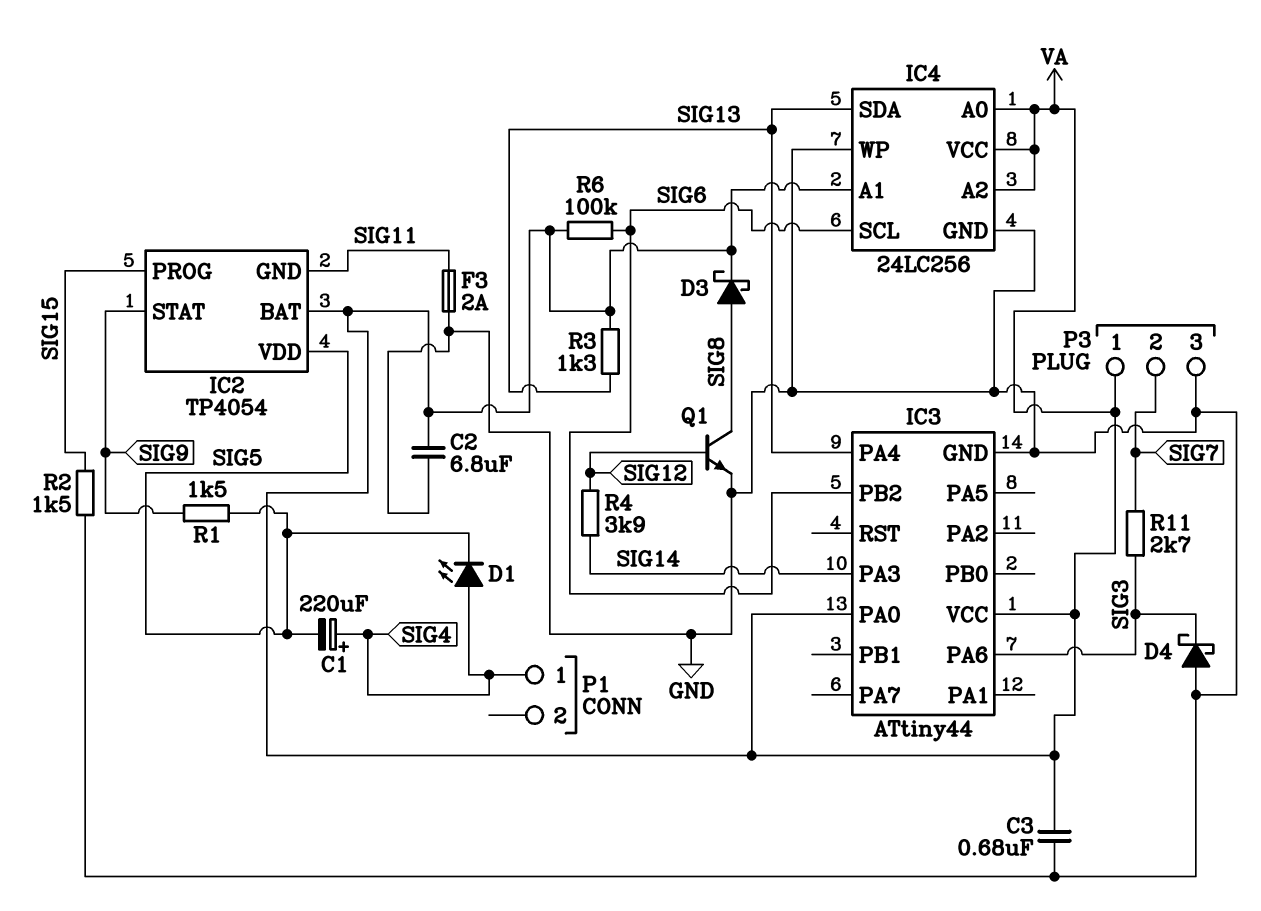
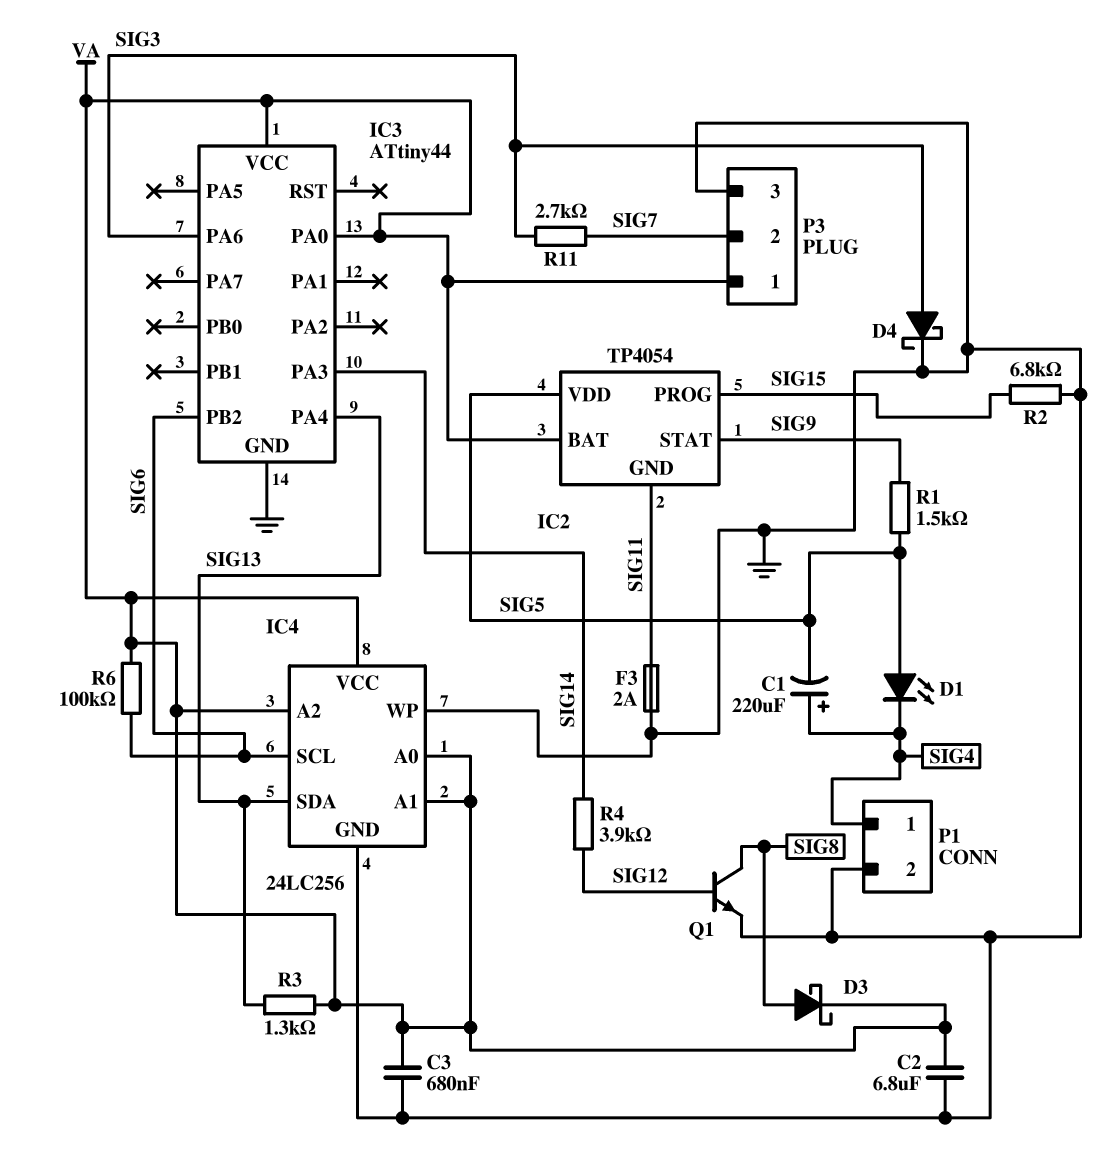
D1: LED (A SIG4, K SIG5) -> LED (A SIG5, K SIG4)
D4: schottky (A GND, K SIG3) -> schottky (A SIG3, K GND)
P1 pin 2: none -> GND
R2: 1.5k (GND, SIG15) -> 6.8k (GND, SIG15)

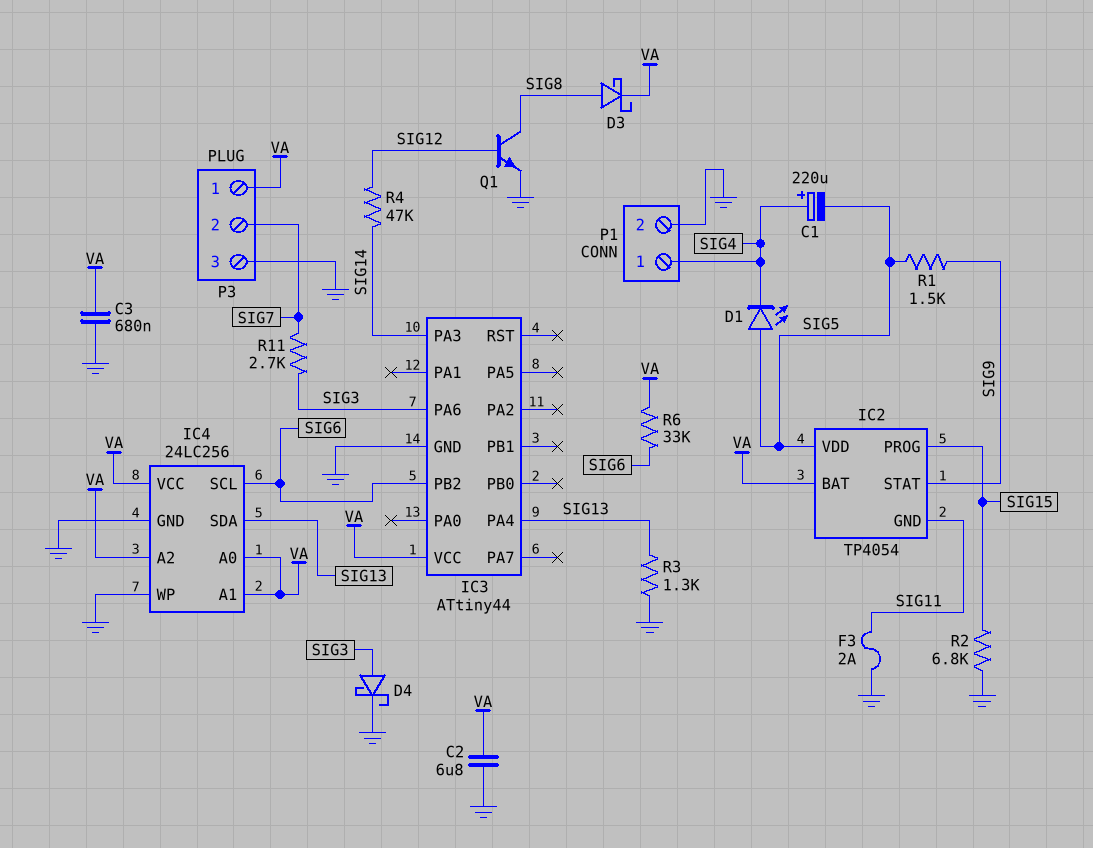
IC3 pin PA0: VA -> none
R3: 1.3k (SIG13, VA) -> 1.3k (GND, SIG13)
R4: 3.9k (SIG12, SIG14) -> 47k (SIG12, SIG14)
R6: 100k (SIG6, VA) -> 33k (SIG6, VA)

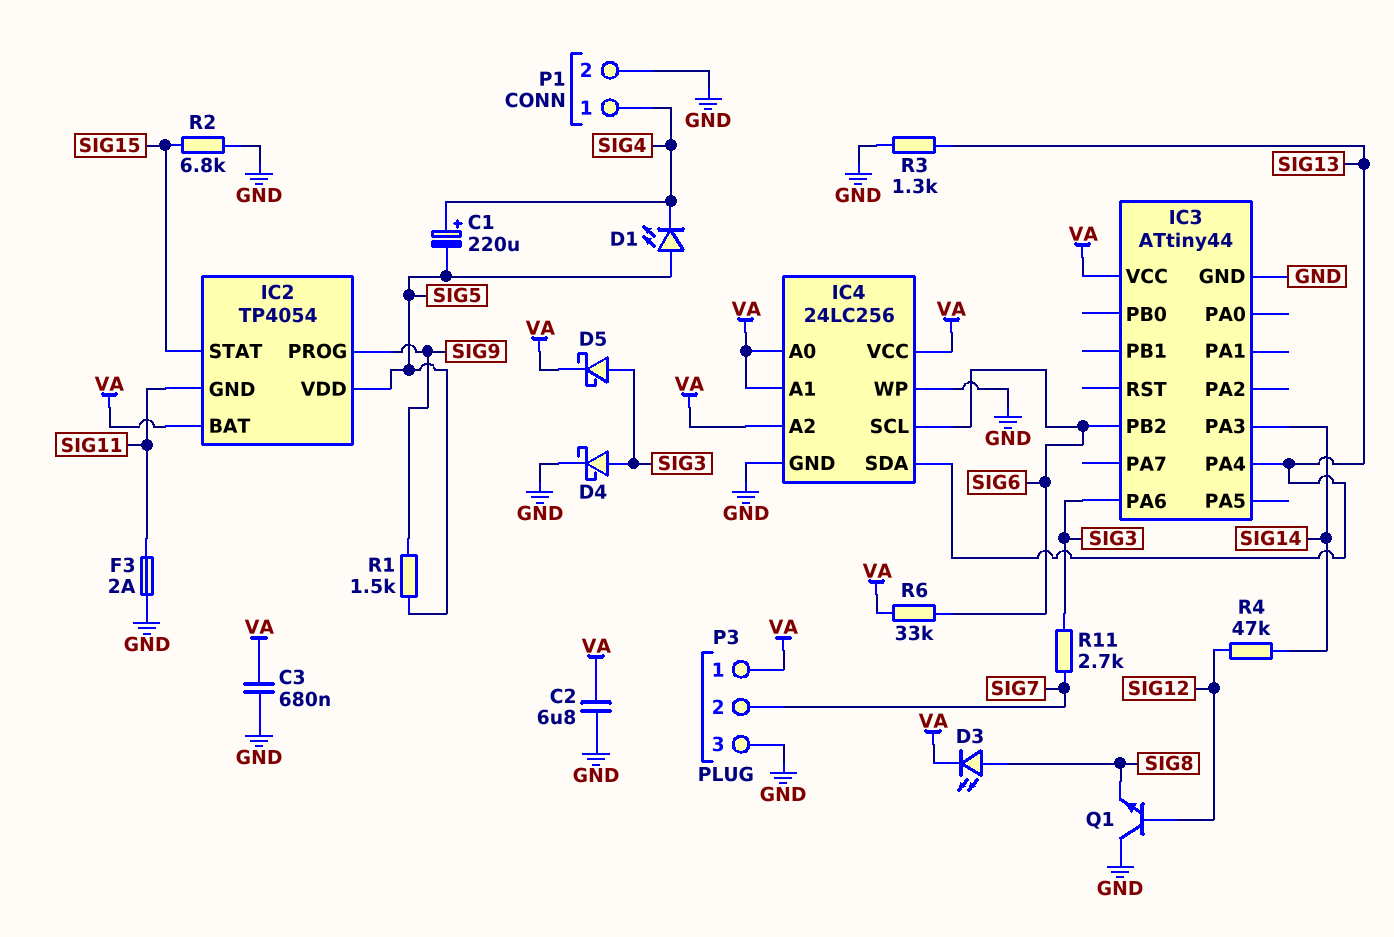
D3: schottky (A SIG8, K VA) -> LED (A SIG8, K VA)
D5: none -> schottky (A SIG3, K VA)
IC2 pin PROG: SIG15 -> SIG9
IC2 pin STAT: SIG9 -> SIG15
Q1: NPN (B SIG12, C SIG8, E GND) -> NPN (B SIG12, C GND, E SIG8)

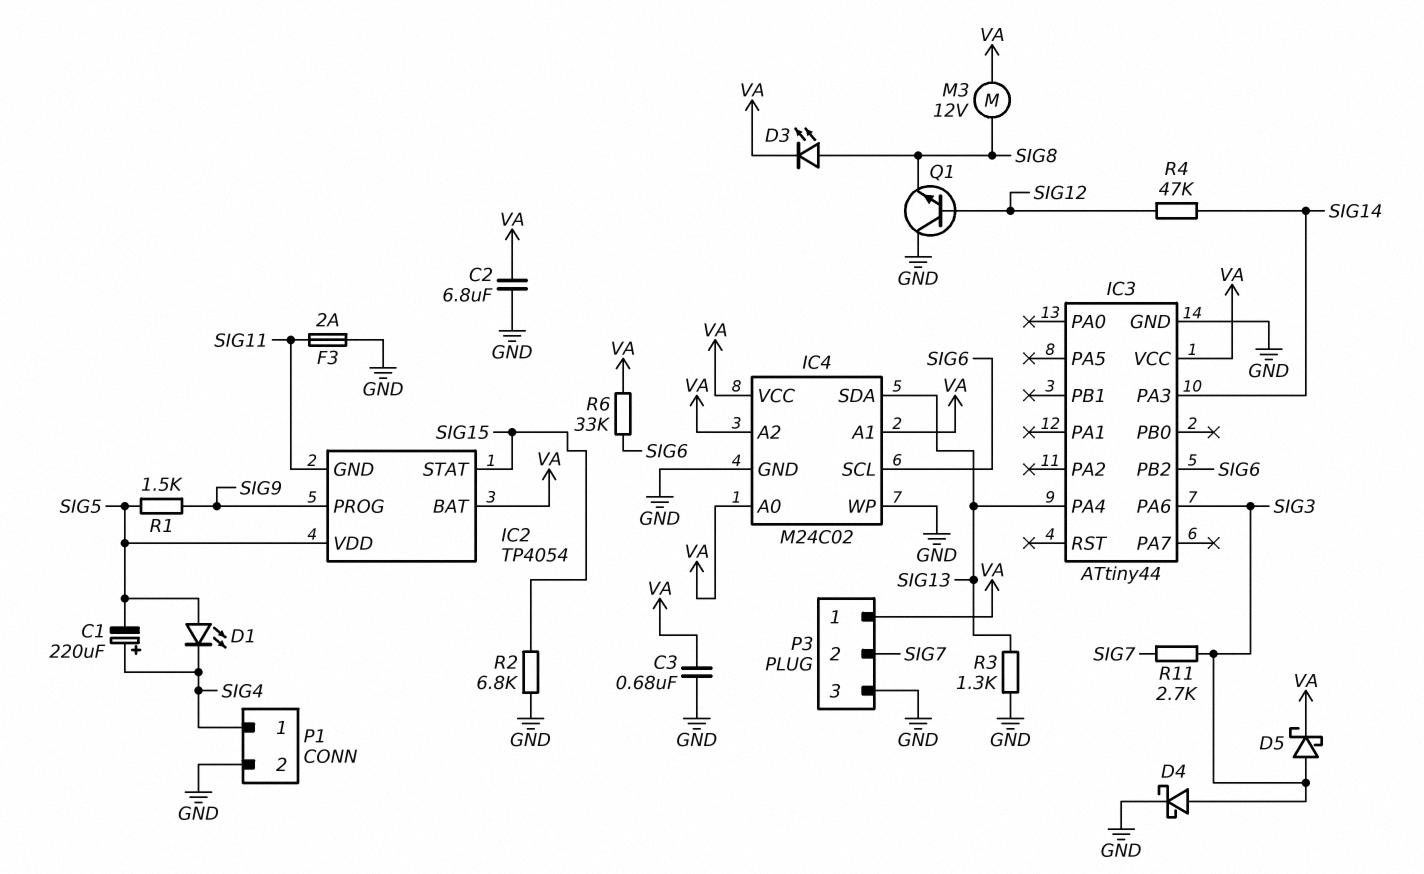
IC4: 24LC256 -> M24C02
M3: none -> motor 12V (SIG8, VA)

